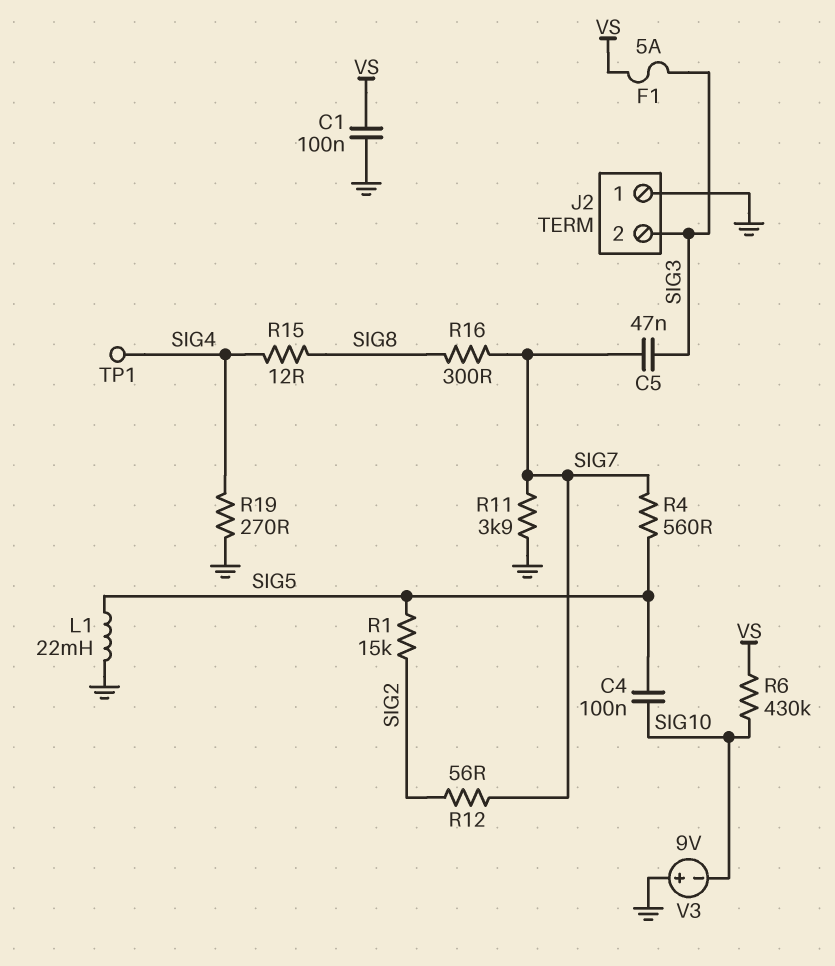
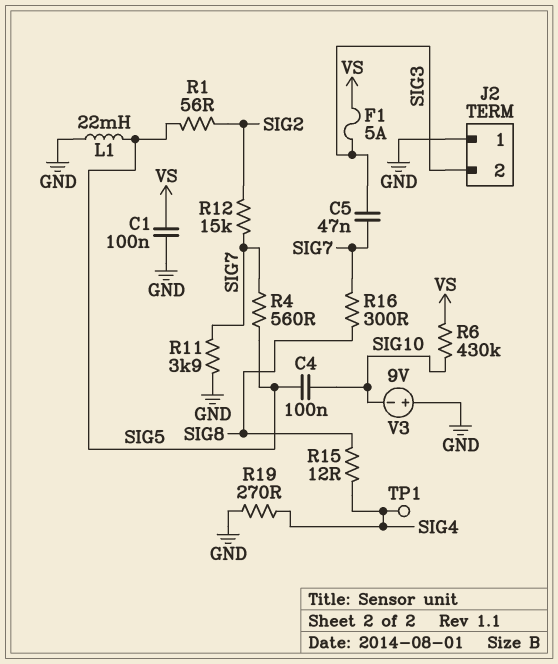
R1: 15k (SIG2, SIG5) -> 56 (SIG2, SIG5)
R12: 56 (SIG2, SIG7) -> 15k (SIG2, SIG7)

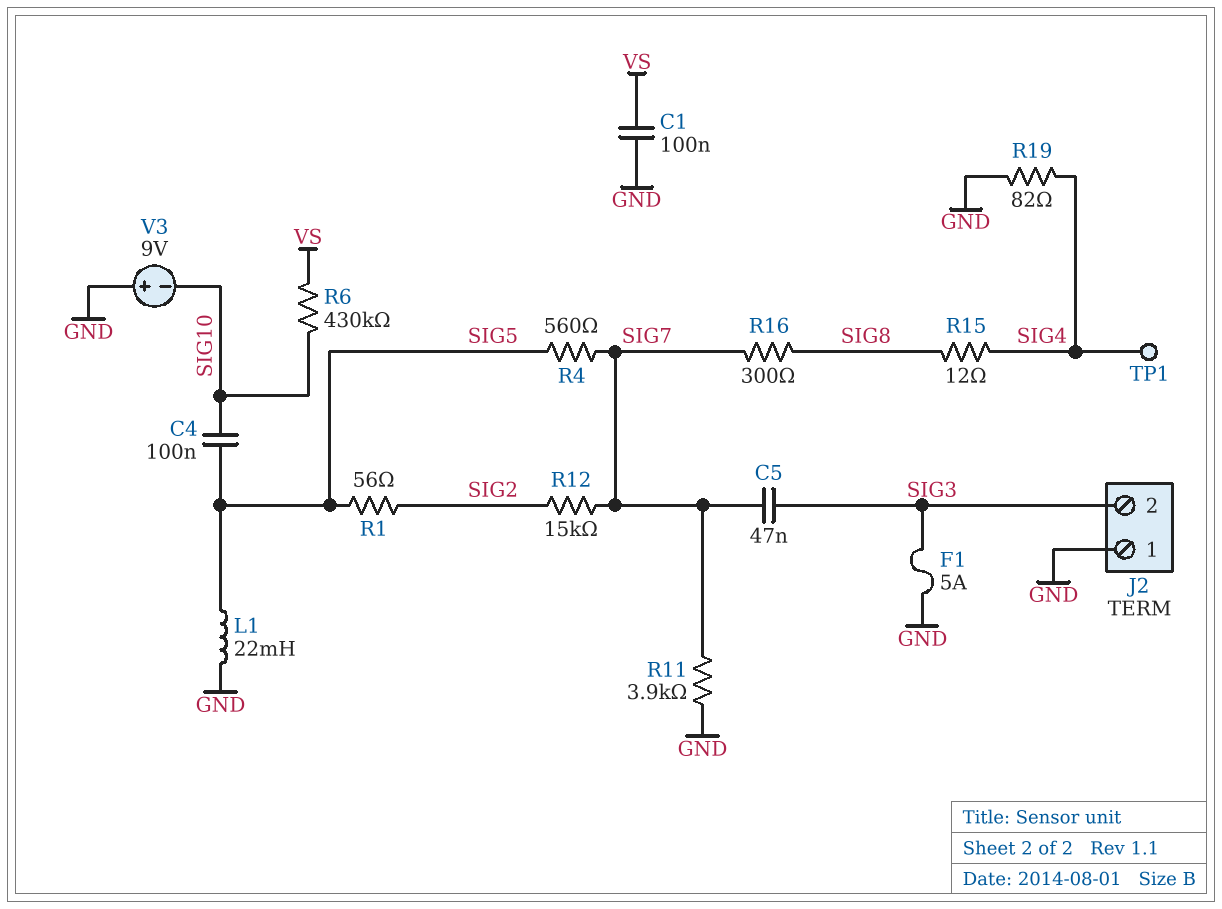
F1: 5A (SIG3, VS) -> 5A (GND, SIG3)
R19: 270 (GND, SIG4) -> 82 (GND, SIG4)

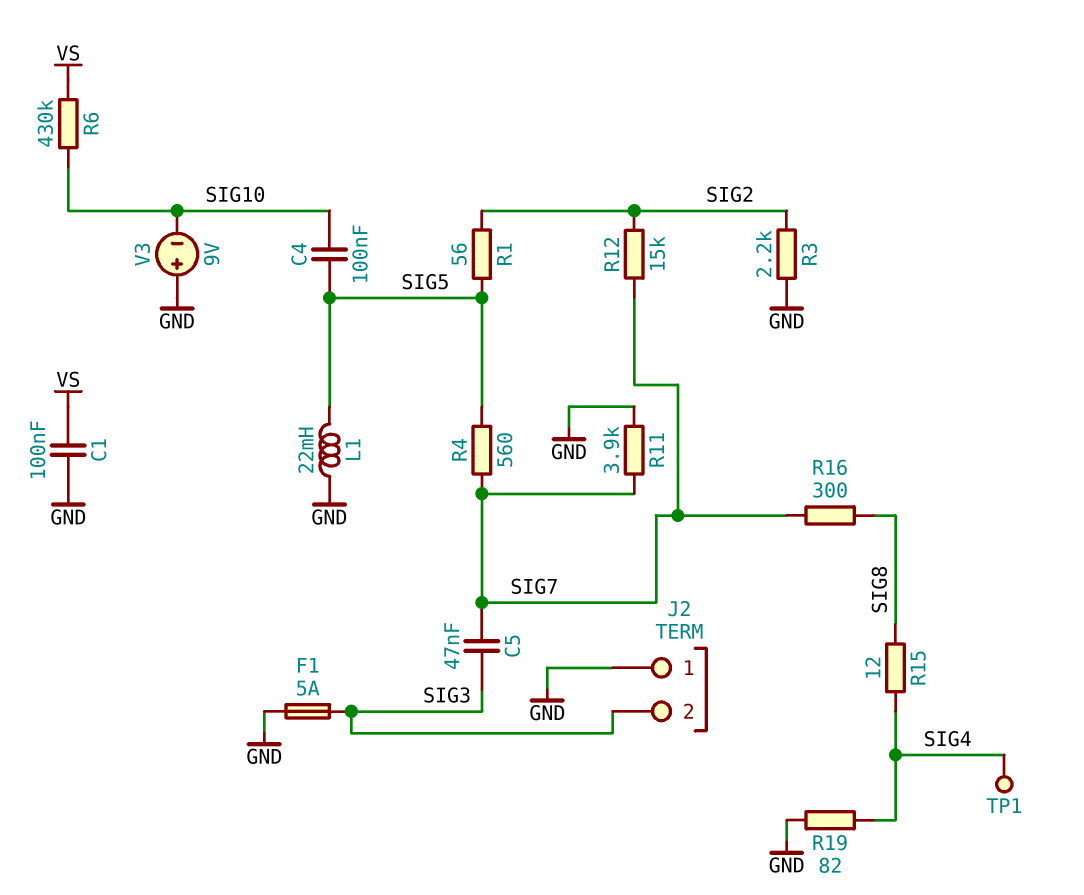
R3: none -> 2.2k (GND, SIG2)

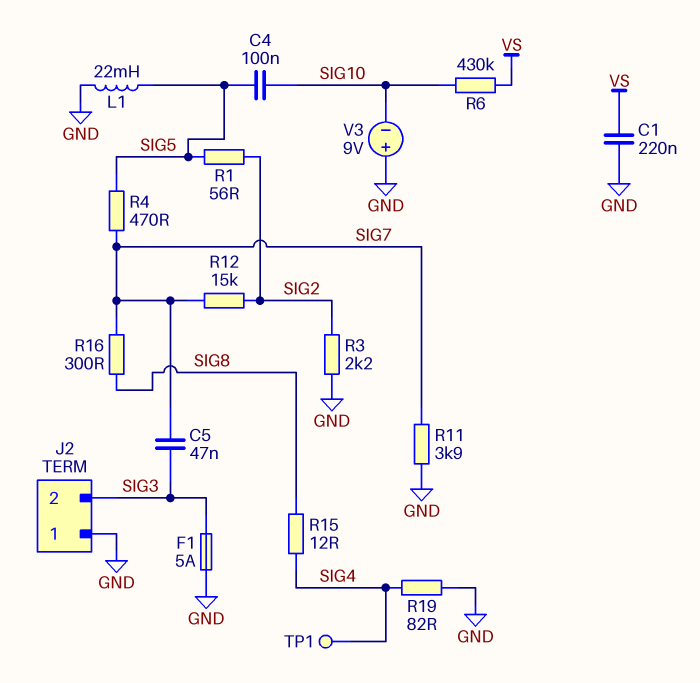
C1: 100nF (GND, VS) -> 220nF (GND, VS)
R4: 560 (SIG5, SIG7) -> 470 (SIG5, SIG7)

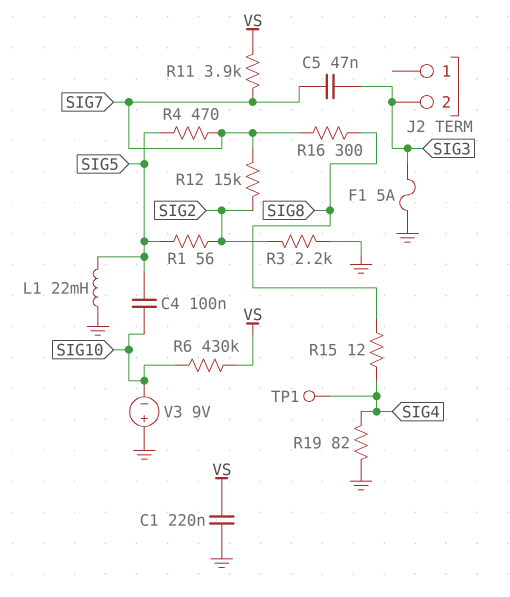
J2 pin 1: GND -> none
R11: 3.9k (GND, SIG7) -> 3.9k (SIG7, VS)

